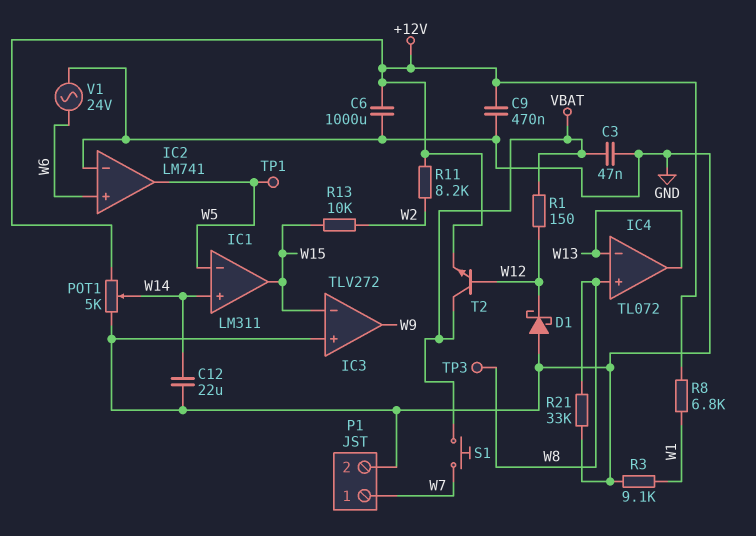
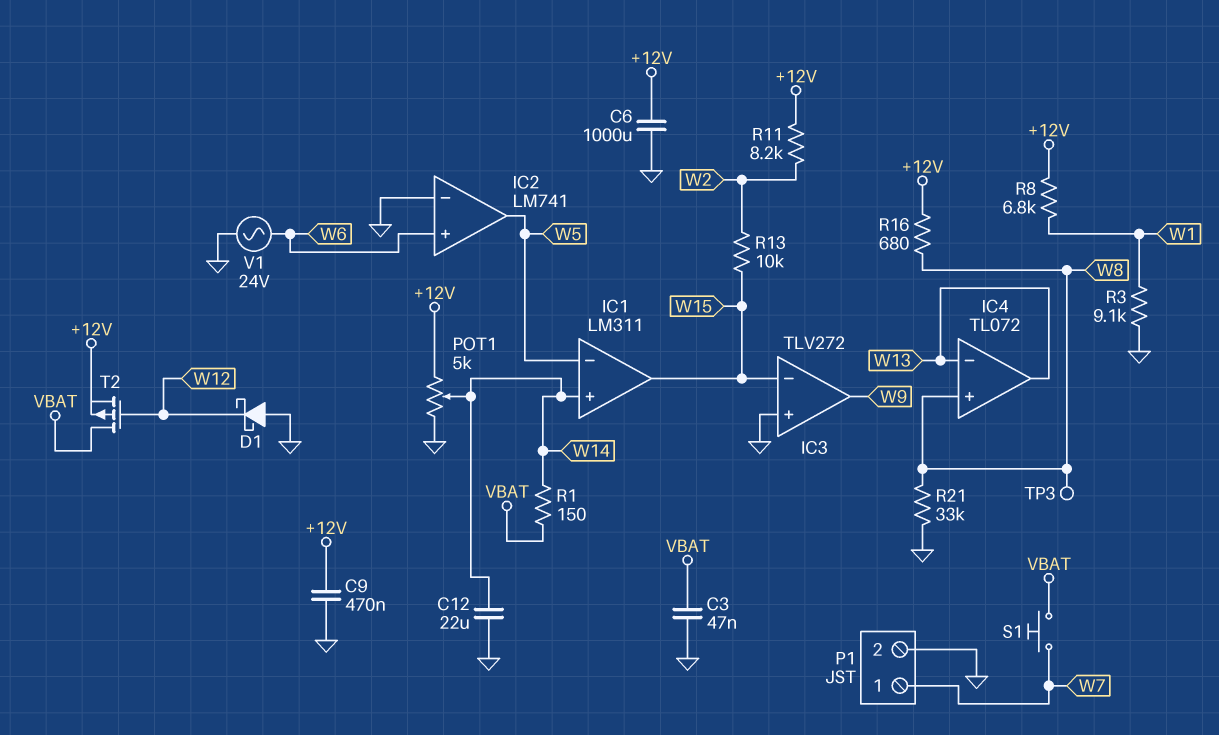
R1: 150 (VBAT, W12) -> 150 (VBAT, W14)
R16: none -> 680 (+12V, W8)
T2: NPN (B W12, C VBAT, E +12V) -> PMOS (G W12, D VBAT, S +12V)
TP1: test point (W5) -> none

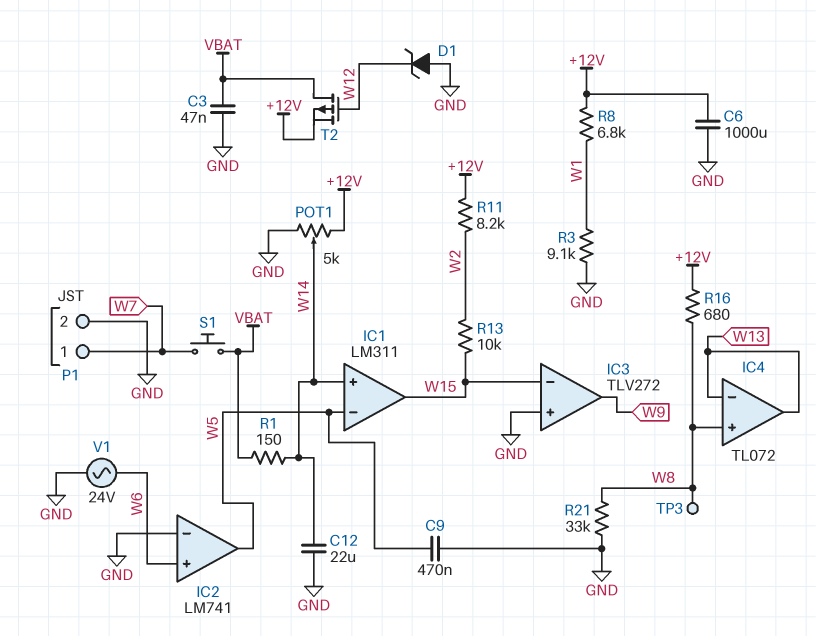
C9: 470nF (+12V, GND) -> 470nF (GND, W5)
D1: schottky (A GND, K W12) -> zener (A GND, K W12)

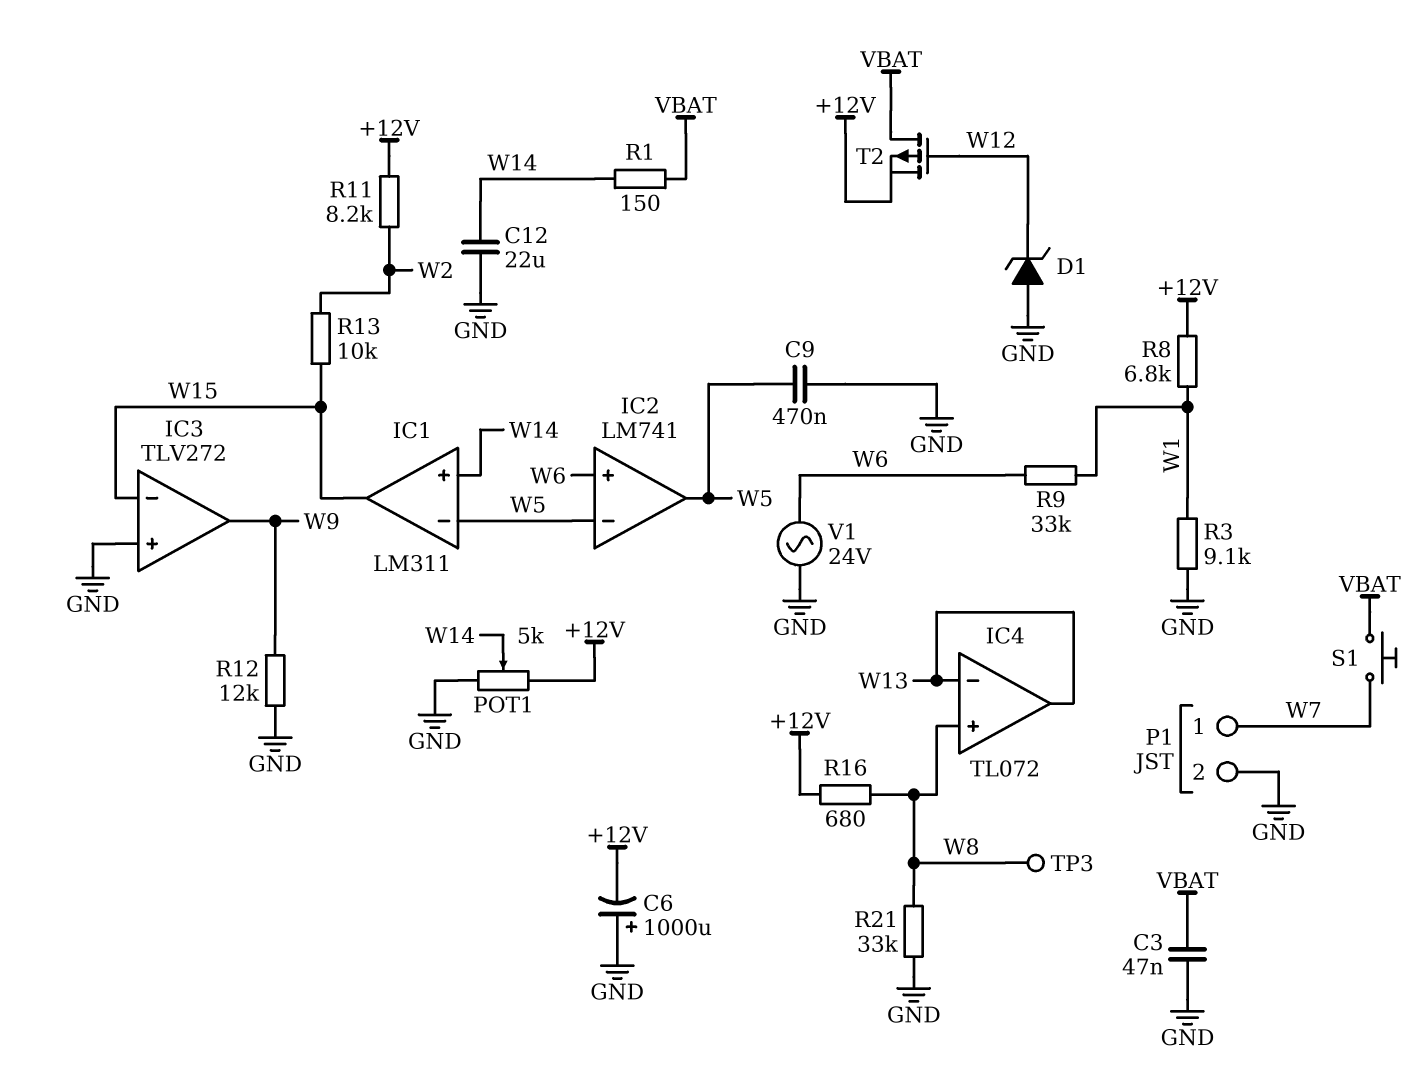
C6: 1000uF (+12V, GND) -> 1000uF (plus GND, minus +12V)
IC2 pin in-: GND -> W5
R9: none -> 33k (W1, W6)
R12: none -> 12k (GND, W9)

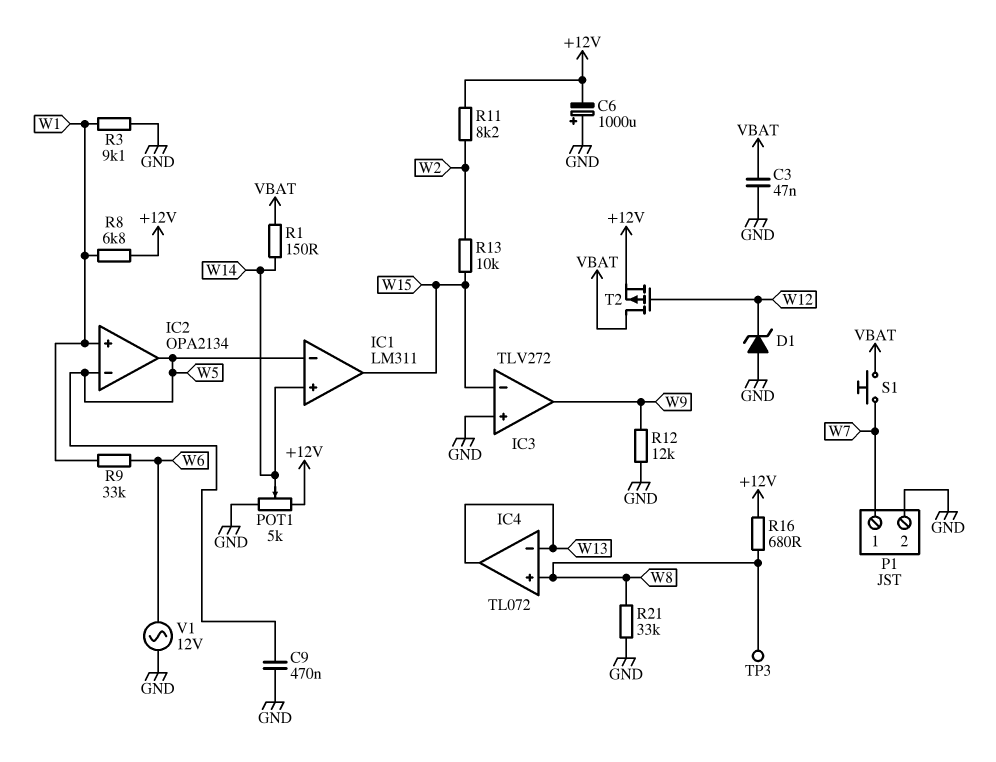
C12: 22uF (GND, W14) -> none
IC2: LM741 -> OPA2134
IC2 pin in+: W6 -> W1
V1: AC 24V (GND, W6) -> AC 12V (GND, W6)

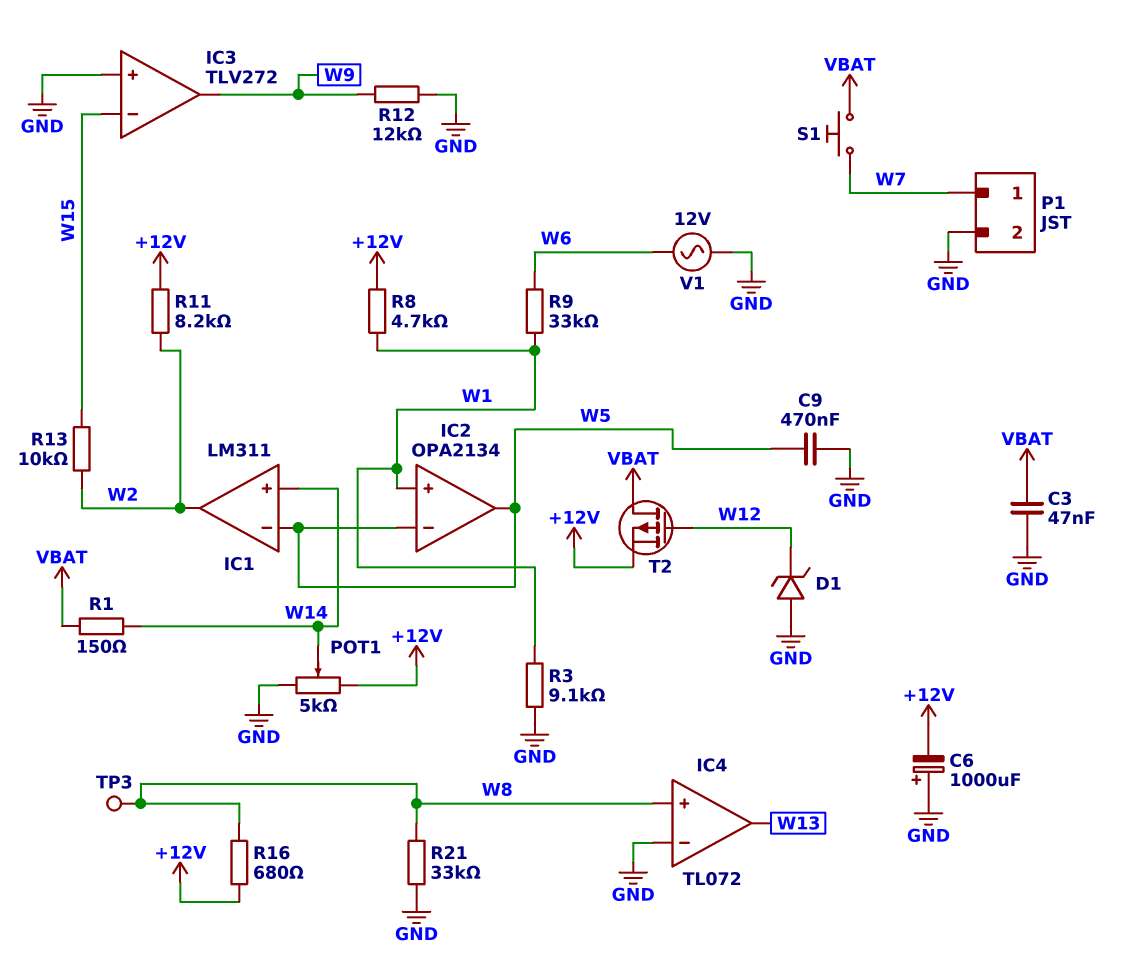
IC1 pin out: W15 -> W2
IC4 pin in-: W13 -> GND
R8: 6.8k (+12V, W1) -> 4.7k (+12V, W1)

